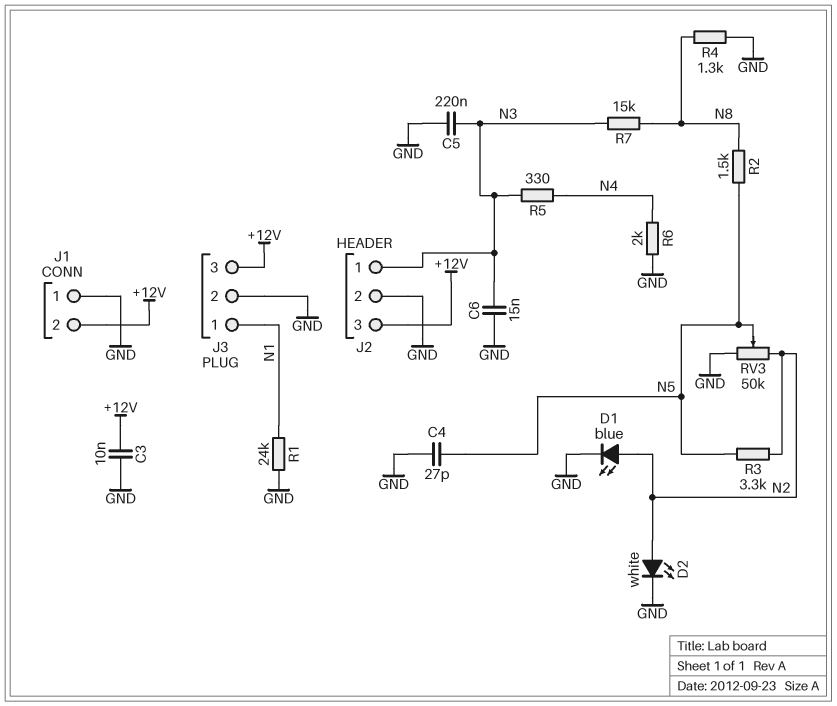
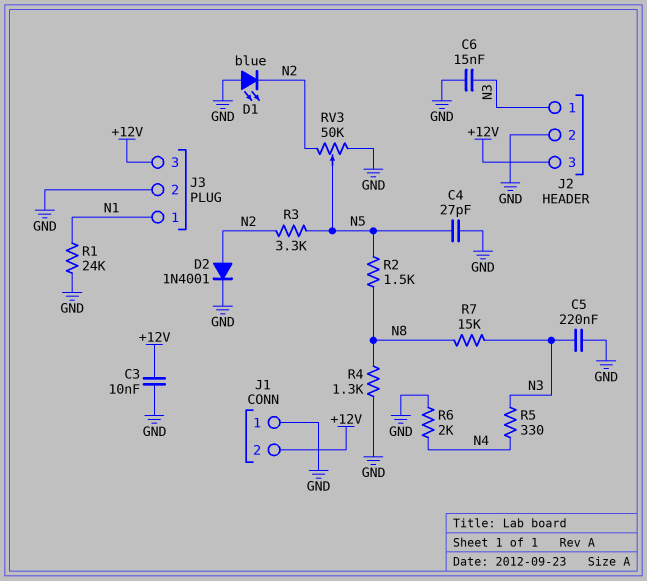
D1: LED blue (A N2, K GND) -> LED blue (A GND, K N2)
D2: LED white (A N2, K GND) -> diode 1N4001 (A N2, K GND)

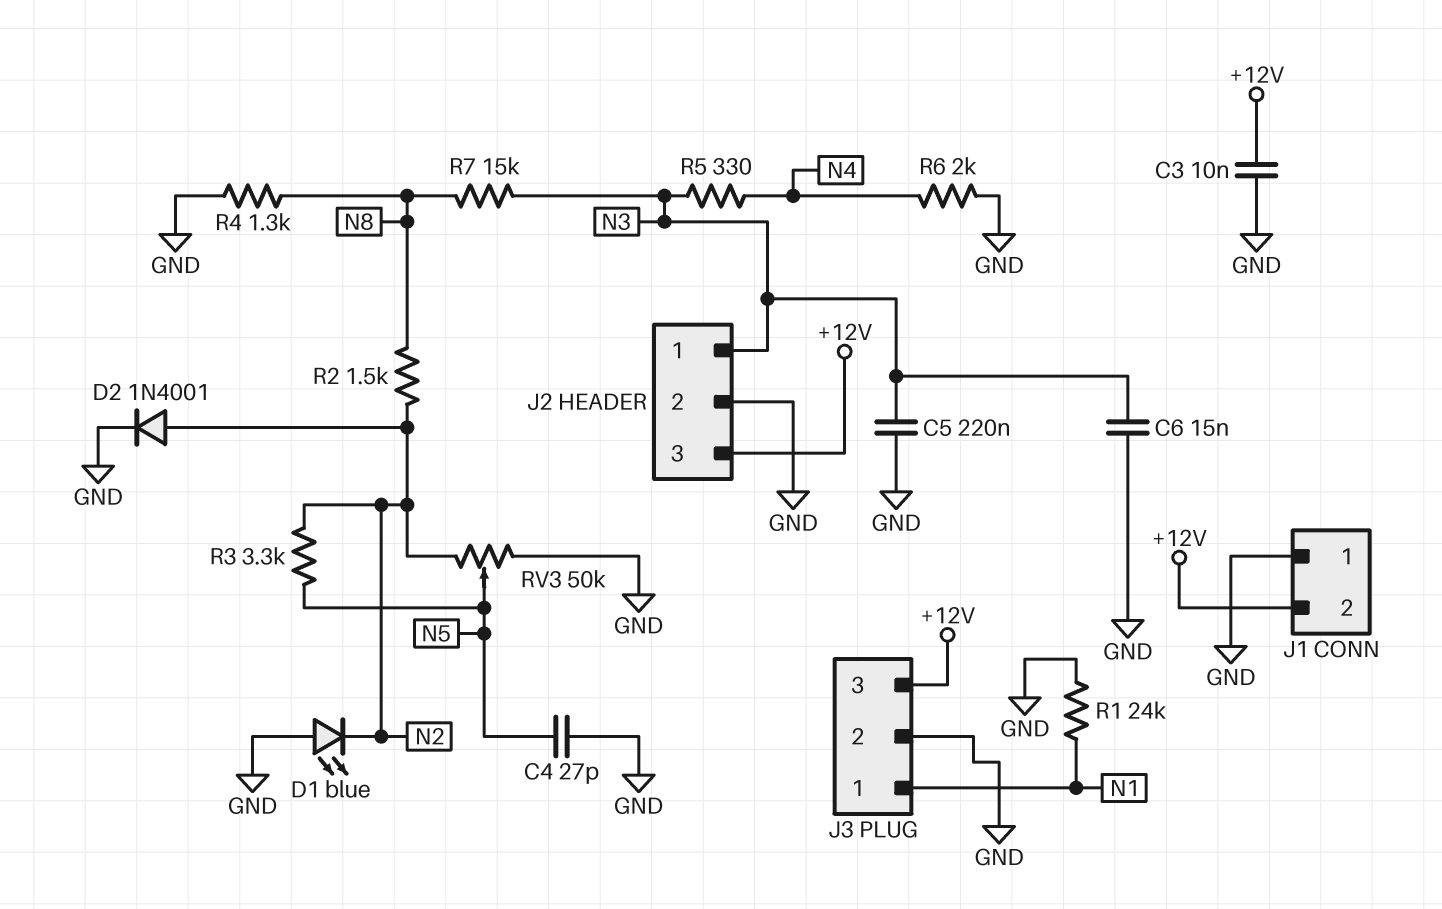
R2: 1.5k (N5, N8) -> 1.5k (N2, N8)

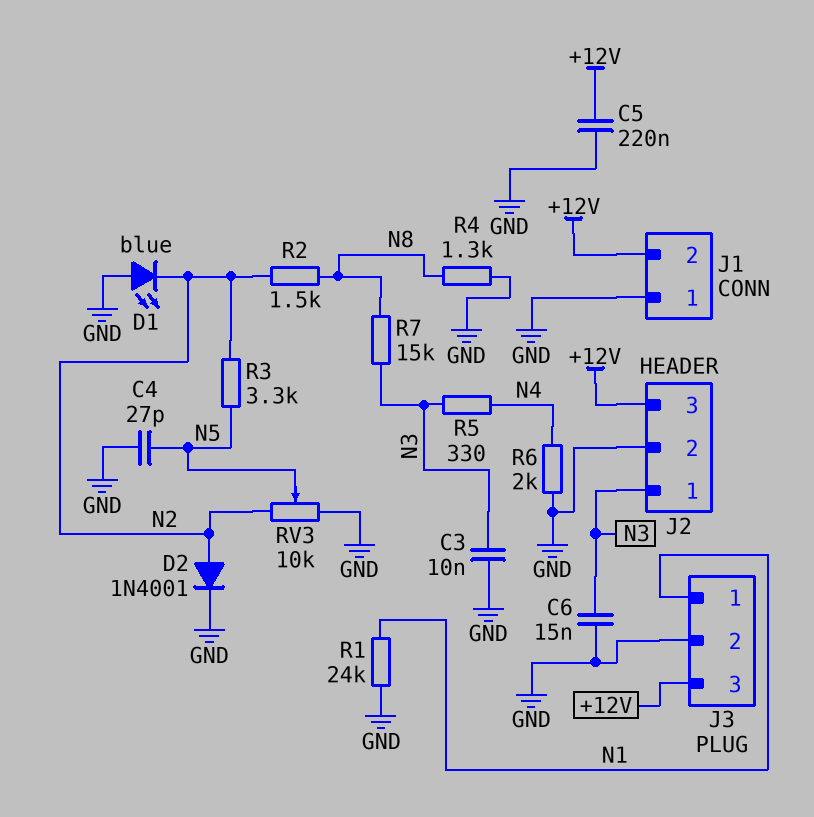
C3: 10nF (+12V, GND) -> 10nF (GND, N3)
C5: 220nF (GND, N3) -> 220nF (+12V, GND)
RV3: 50k (GND, N2, wiper N5) -> 10k (GND, N2, wiper N5)

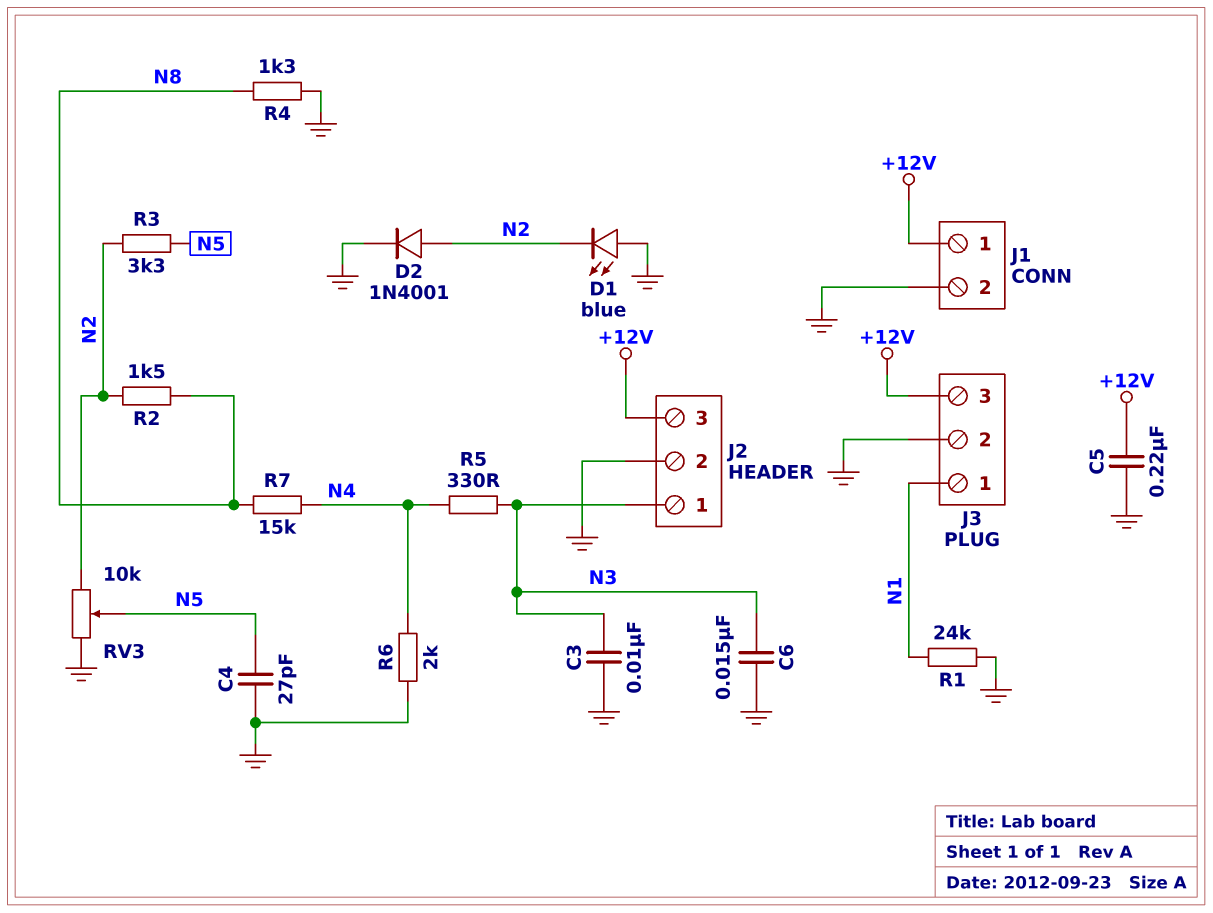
J1 pin 1: GND -> +12V
J1 pin 2: +12V -> GND
R7: 15k (N3, N8) -> 15k (N4, N8)

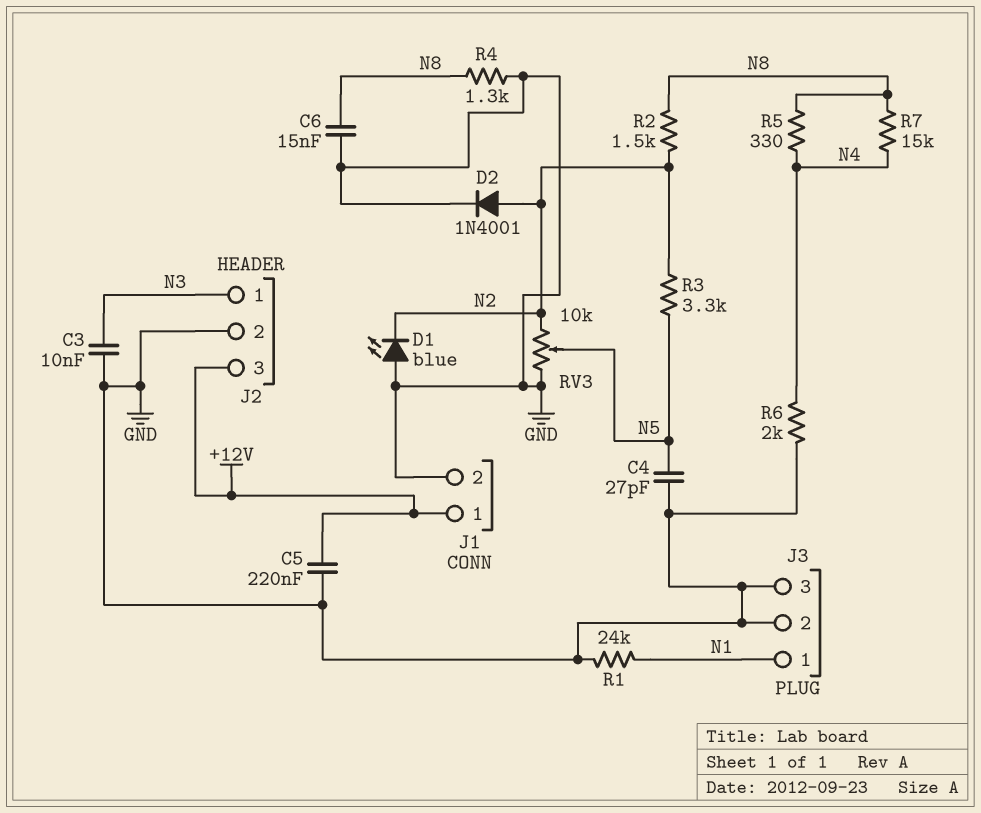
C6: 15nF (GND, N3) -> 15nF (GND, N8)
J3 pin 3: +12V -> GND
R5: 330 (N3, N4) -> 330 (N4, N8)

